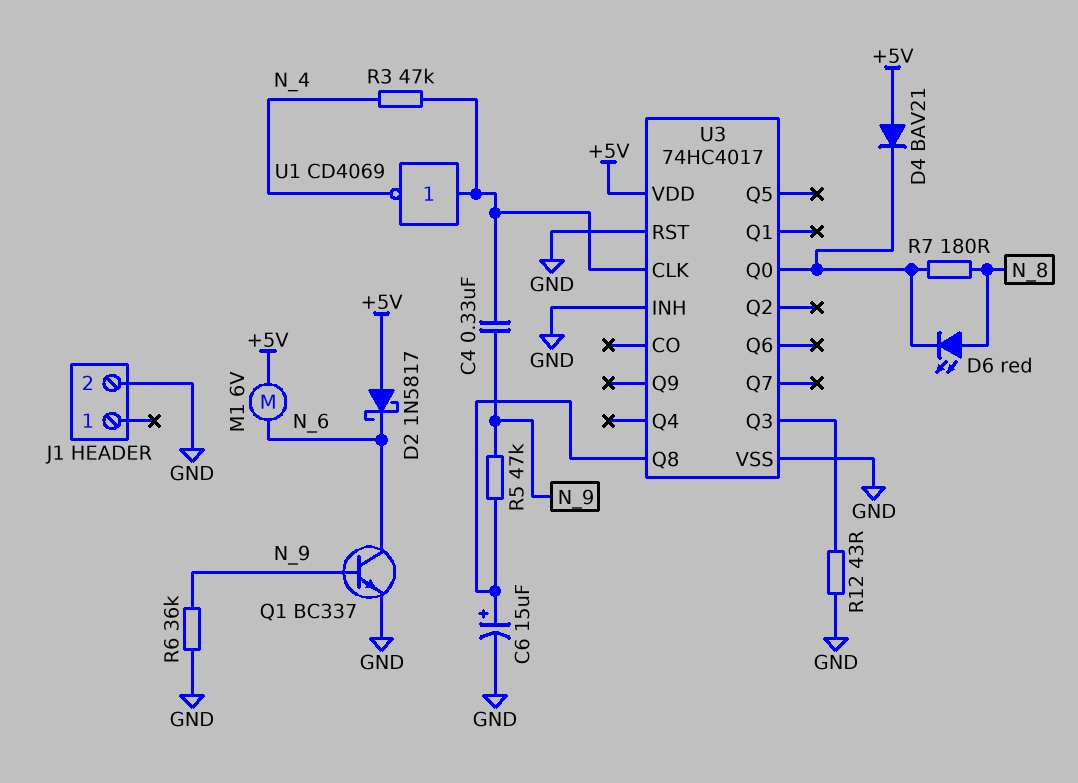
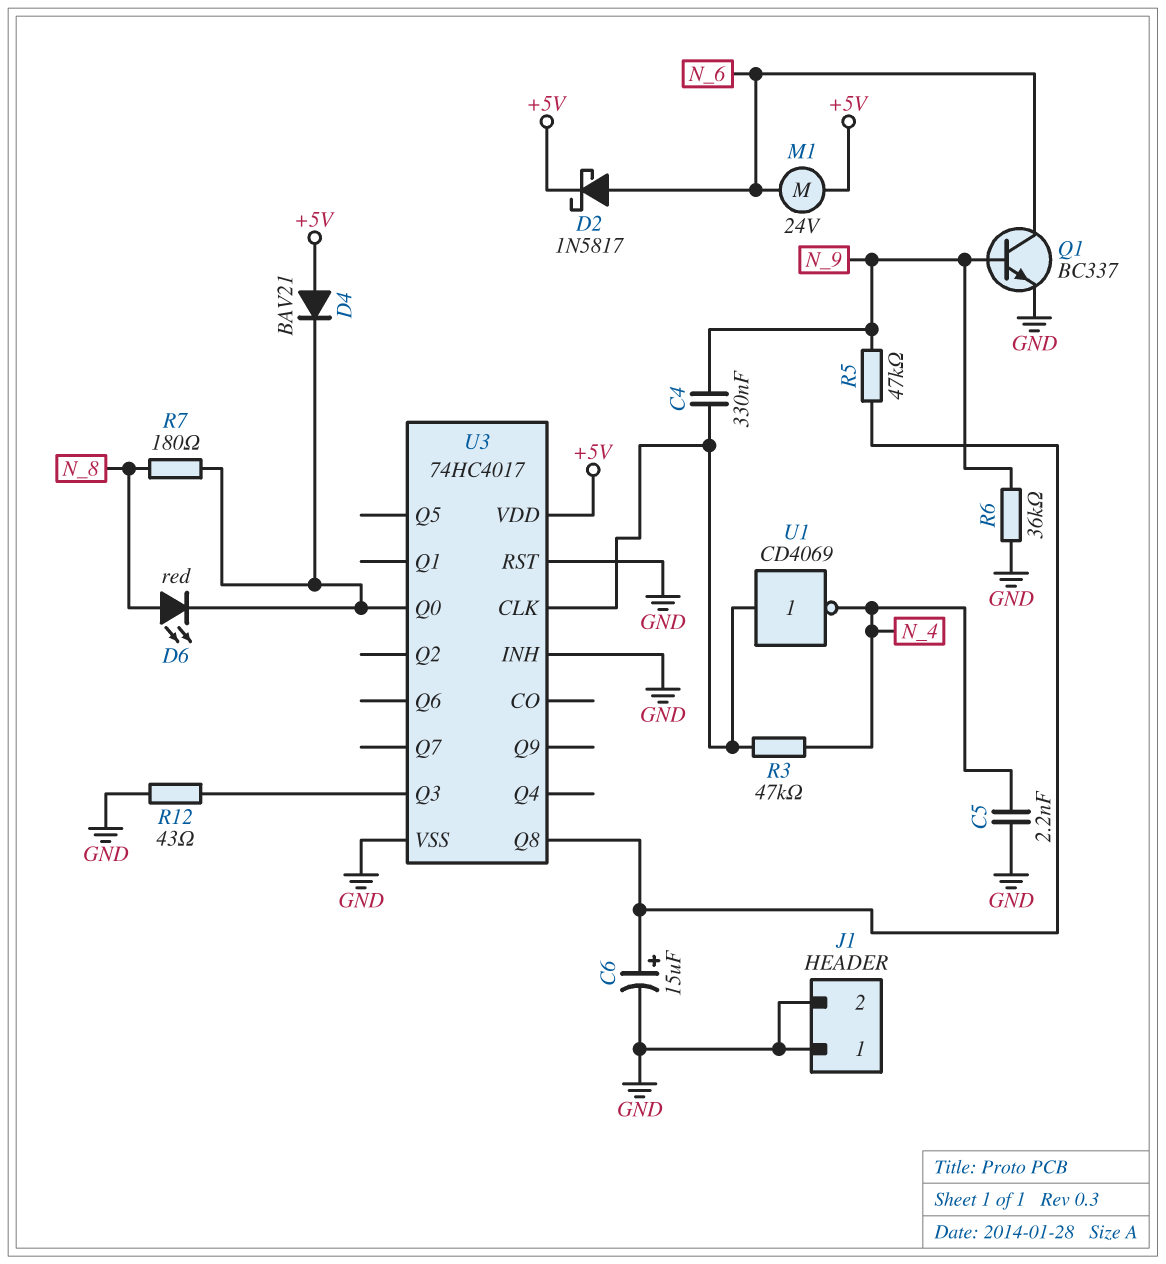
C5: none -> 2.2nF (GND, N_4)
D2: schottky 1N5817 (A +5V, K N_6) -> schottky 1N5817 (A N_6, K +5V)
J1 pin 1: none -> GND
M1: motor 6V (+5V, N_6) -> motor 24V (+5V, N_6)

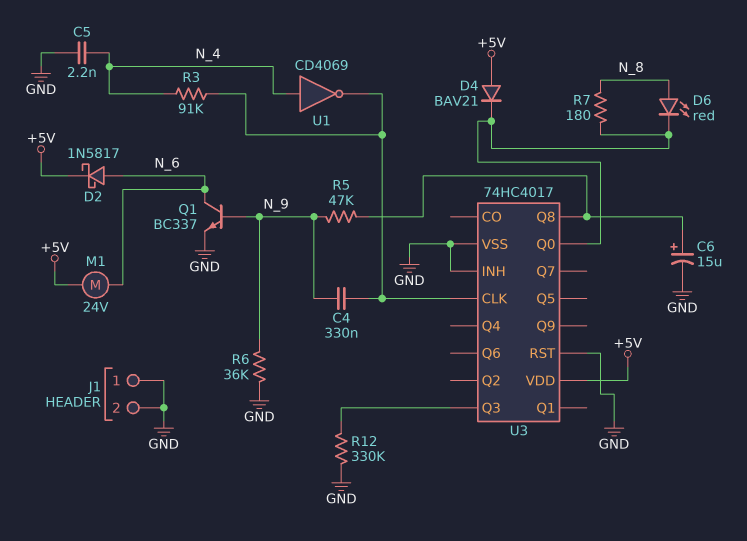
R3: 47k (N_4, U3/CLK) -> 91k (N_4, U3/CLK)
R12: 43 (GND, U3/Q3) -> 330k (GND, U3/Q3)
U1: NOT CD4069 (in U3/CLK, out N_4) -> NOT CD4069 (in N_4, out U3/CLK)

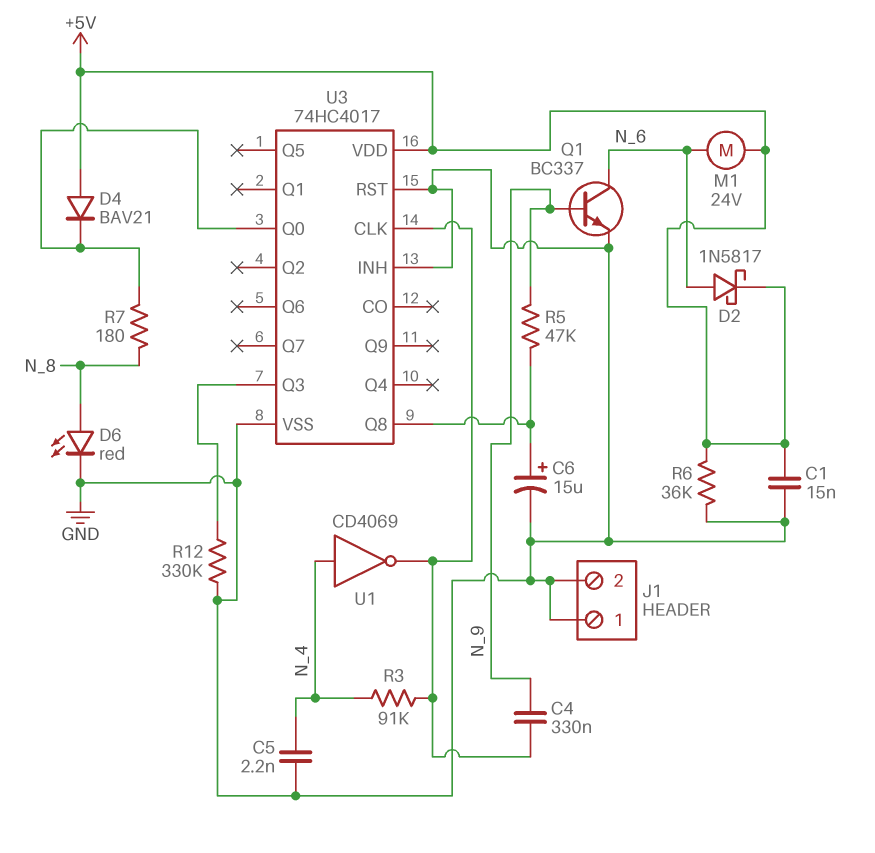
C1: none -> 15nF (+5V, GND)
D6: LED red (A N_8, K U3/Q0) -> LED red (A N_8, K GND)
R6: 36k (GND, N_9) -> 36k (+5V, GND)

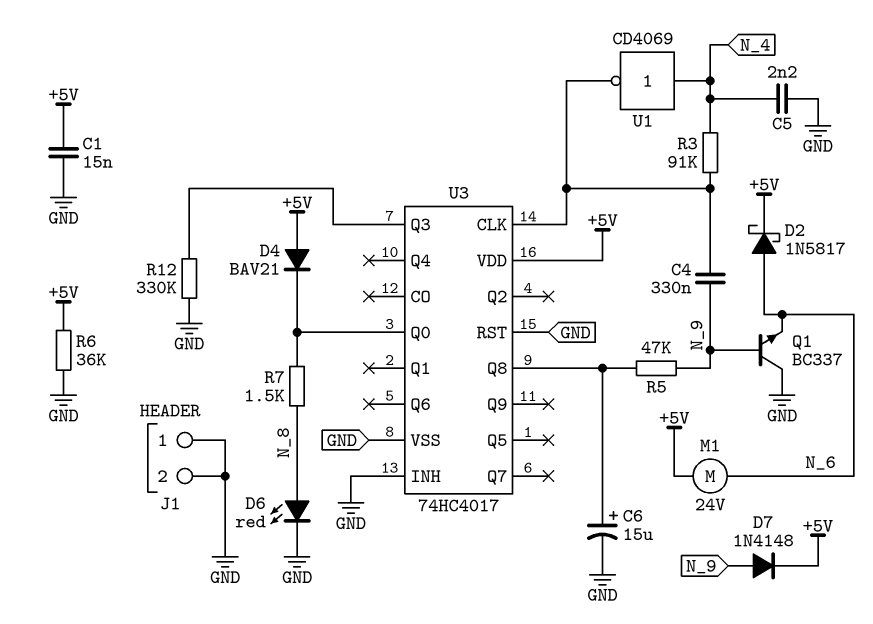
D7: none -> diode 1N4148 (A N_9, K +5V)
Q1: NPN BC337 (B N_9, C N_6, E GND) -> NPN BC337 (B N_9, C GND, E N_6)
R7: 180 (N_8, U3/Q0) -> 1.5k (N_8, U3/Q0)

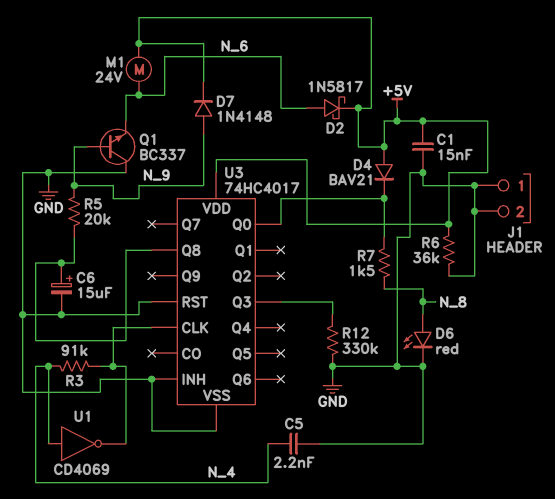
C4: 330nF (N_9, U3/CLK) -> none
R5: 47k (N_9, U3/Q8) -> 20k (N_9, U3/Q8)

